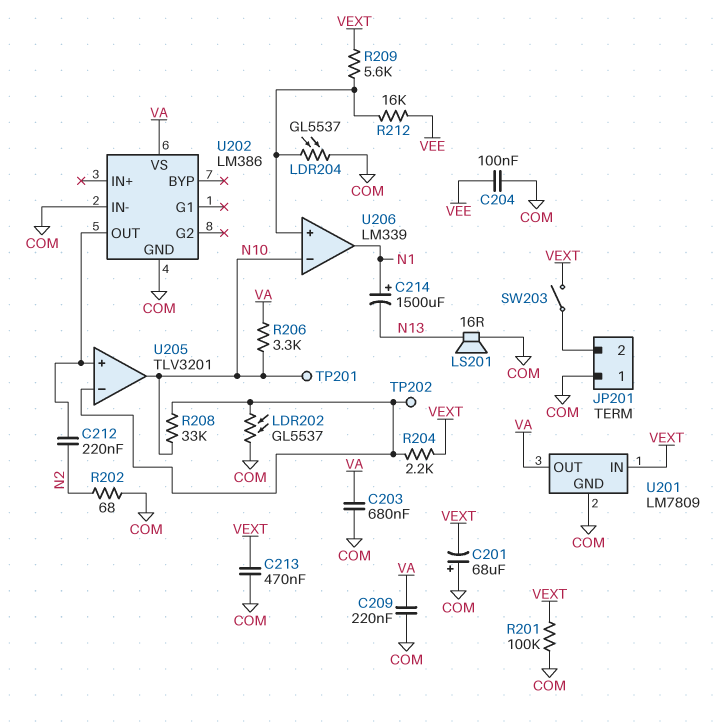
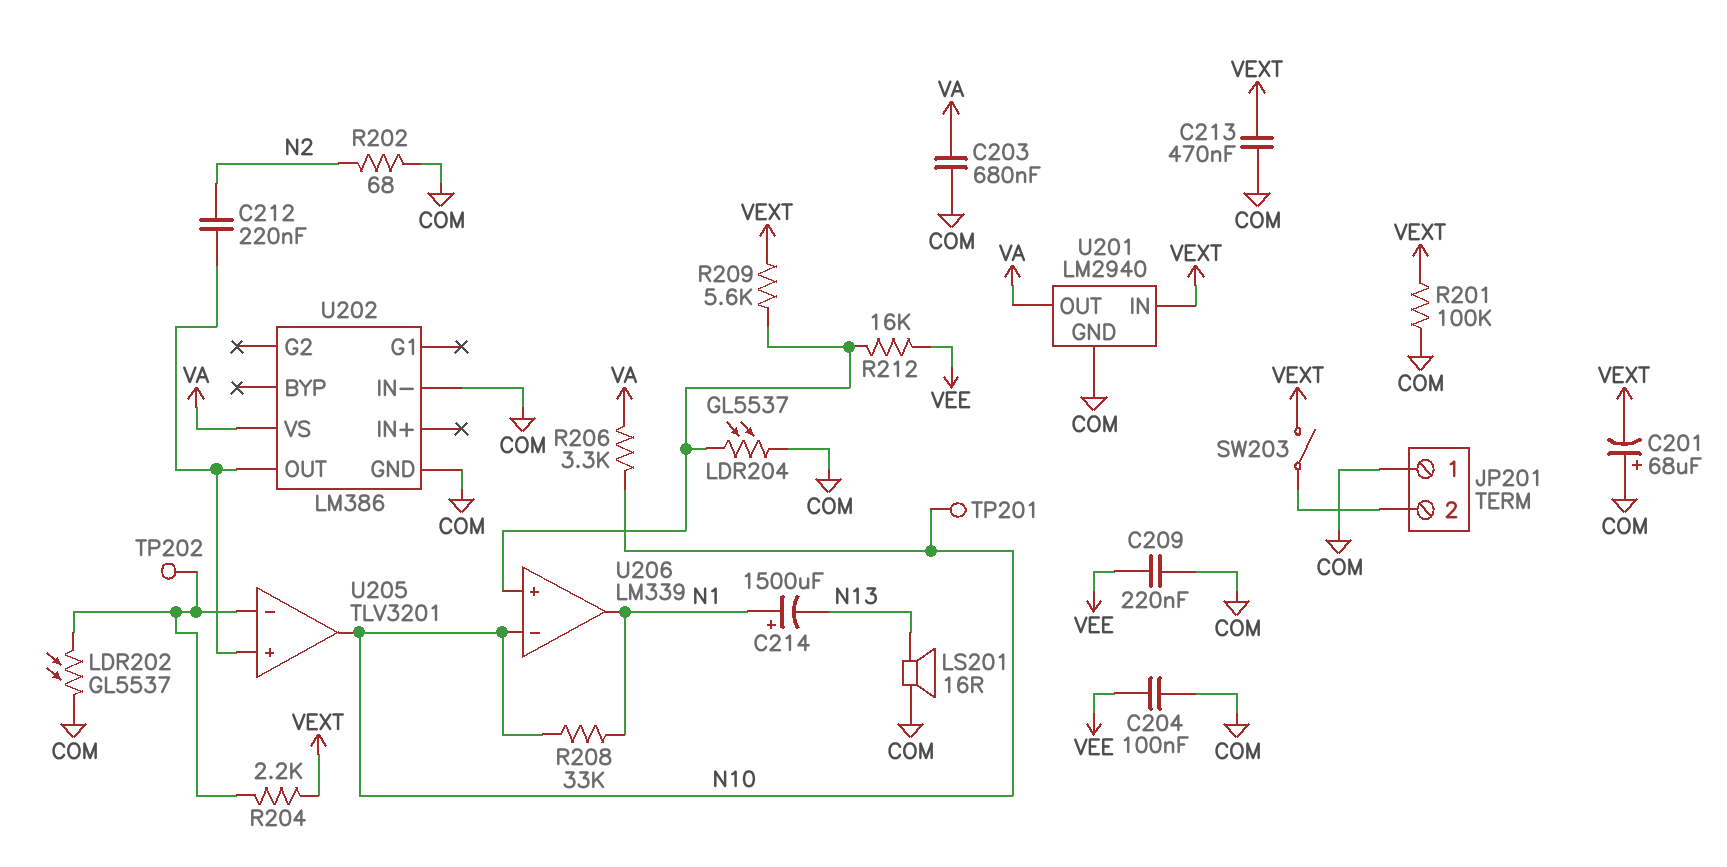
C209: 220nF (COM, VA) -> 220nF (COM, VEE)
R208: 33k (N10, U205/in-) -> 33k (N1, N10)
U201: LM7809 -> LM2940

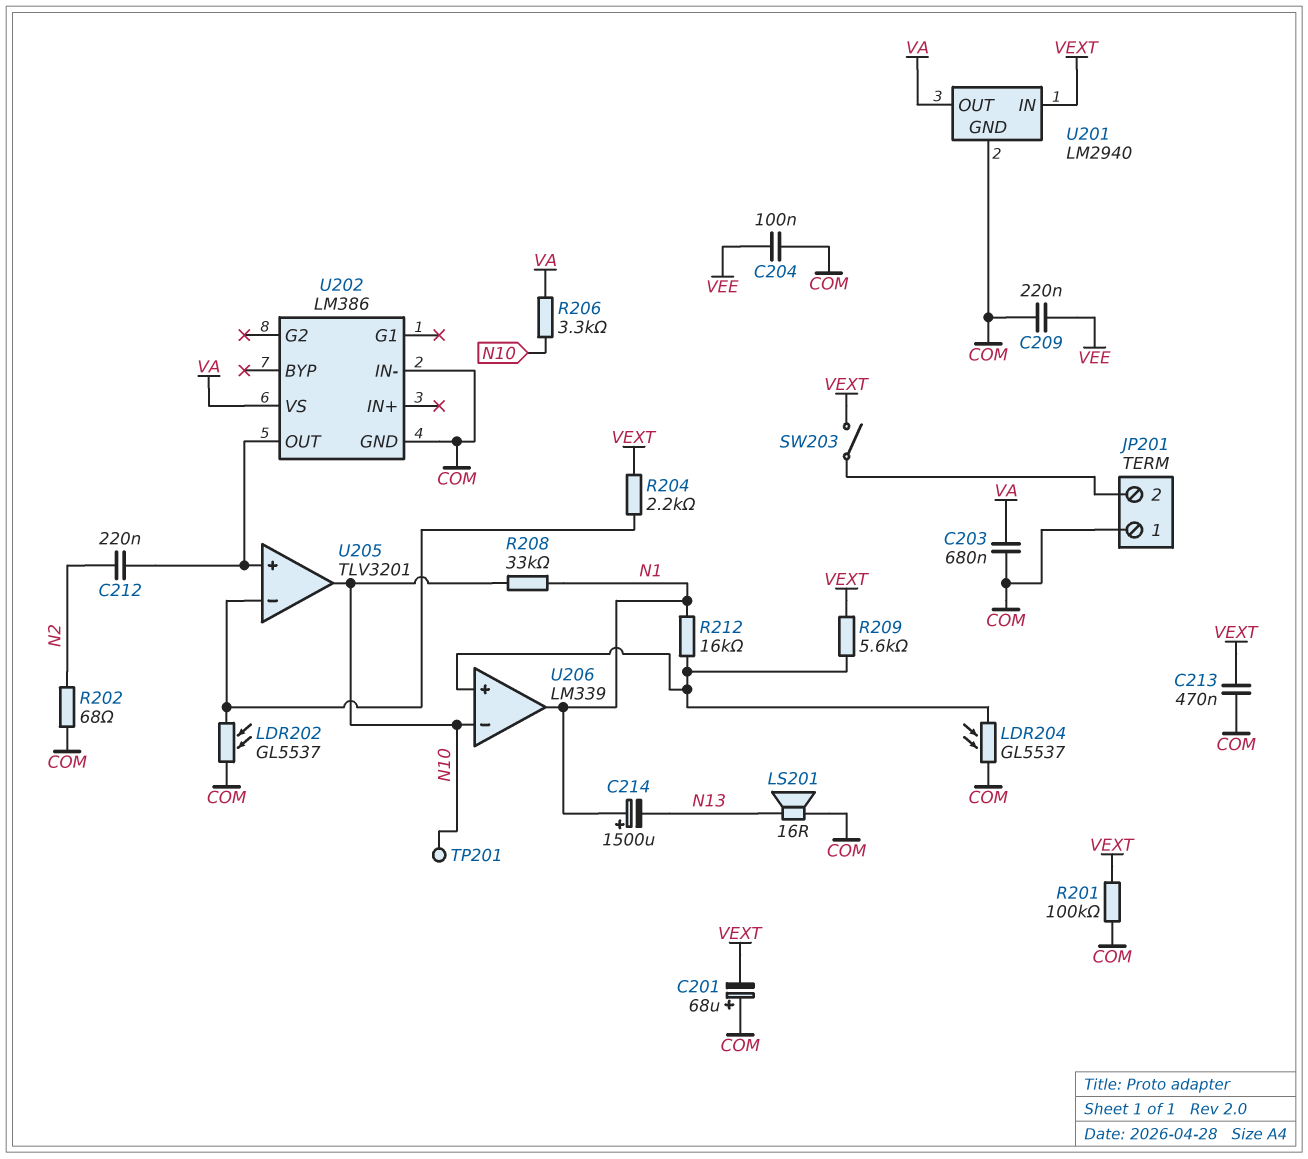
R212: 16k (U206/in+, VEE) -> 16k (N1, U206/in+)
TP202: test point (U205/in-) -> none

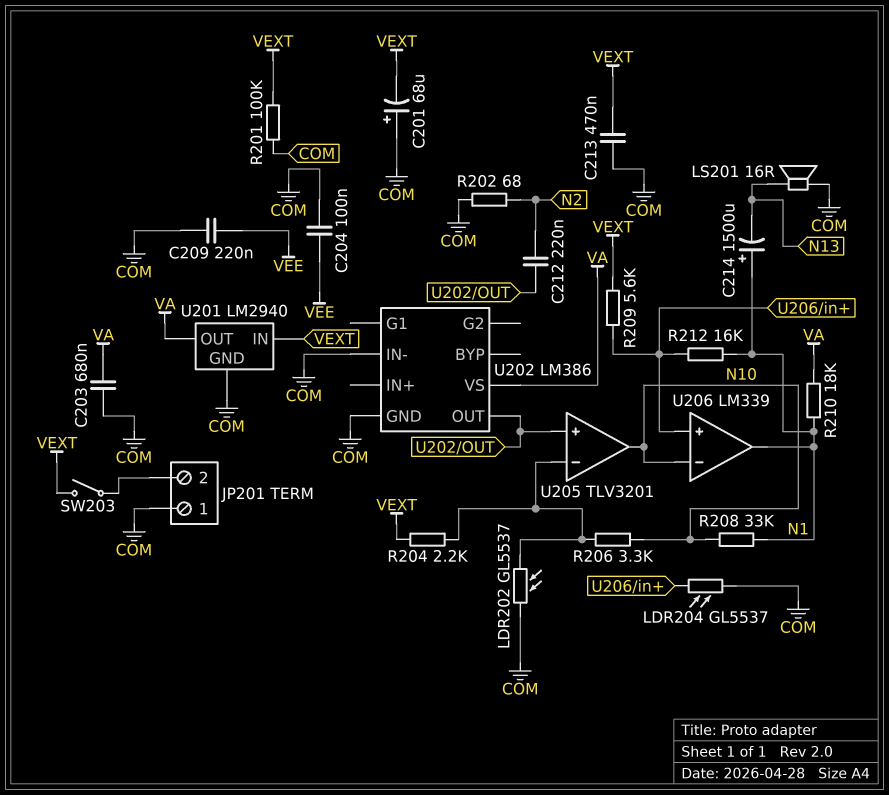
R206: 3.3k (N10, VA) -> 3.3k (N10, U205/in-)
R210: none -> 18k (N1, VA)
TP201: test point (N10) -> none

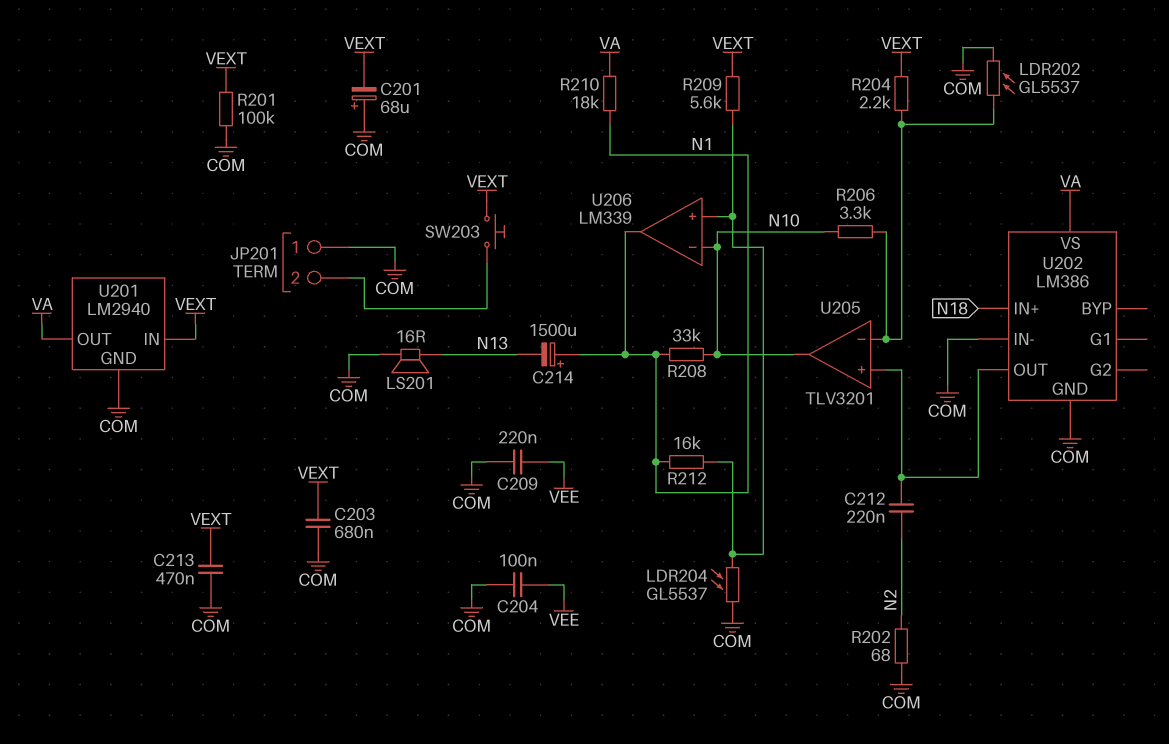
C203: 680nF (COM, VA) -> 680nF (COM, VEXT)
SW203: switch (JP201/2, VEXT) -> button (JP201/2, VEXT)
U202 pin IN+: none -> N18

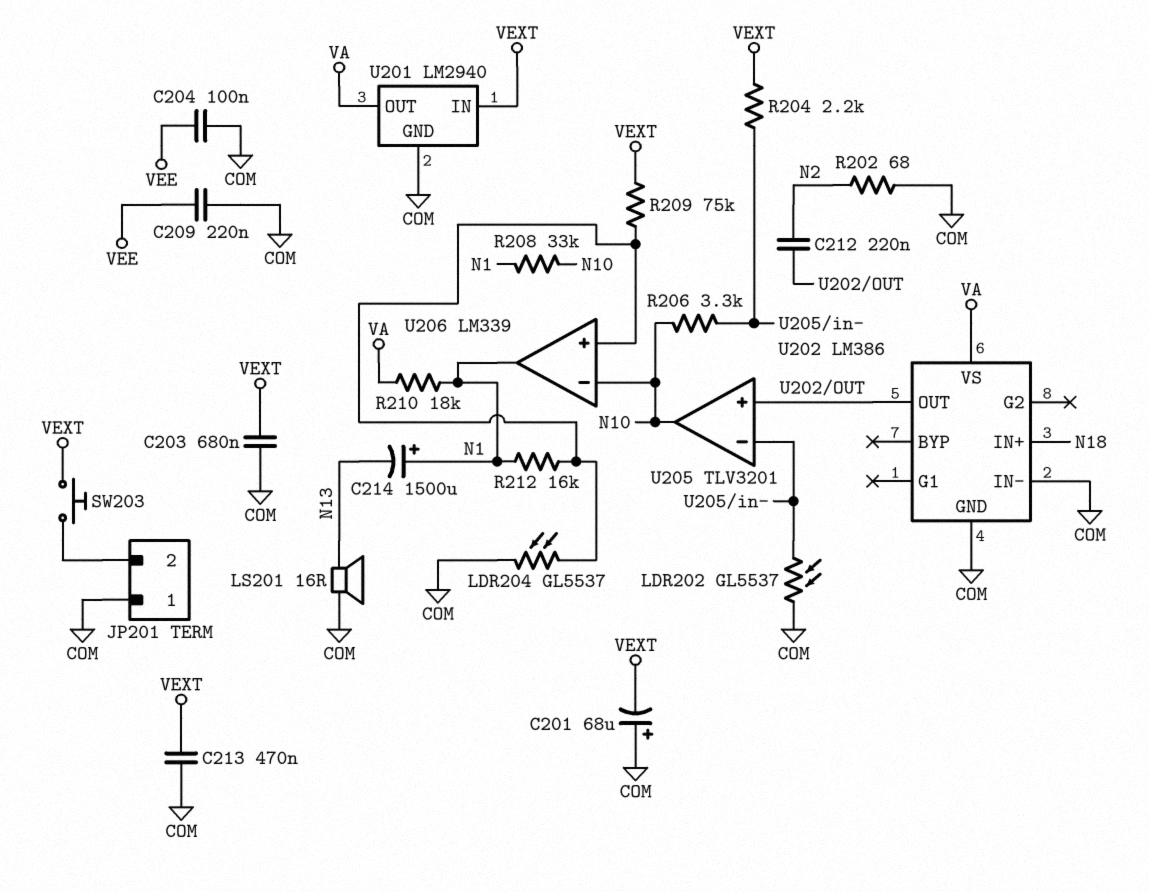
R201: 100k (COM, VEXT) -> none
R209: 5.6k (U206/in+, VEXT) -> 75k (U206/in+, VEXT)

